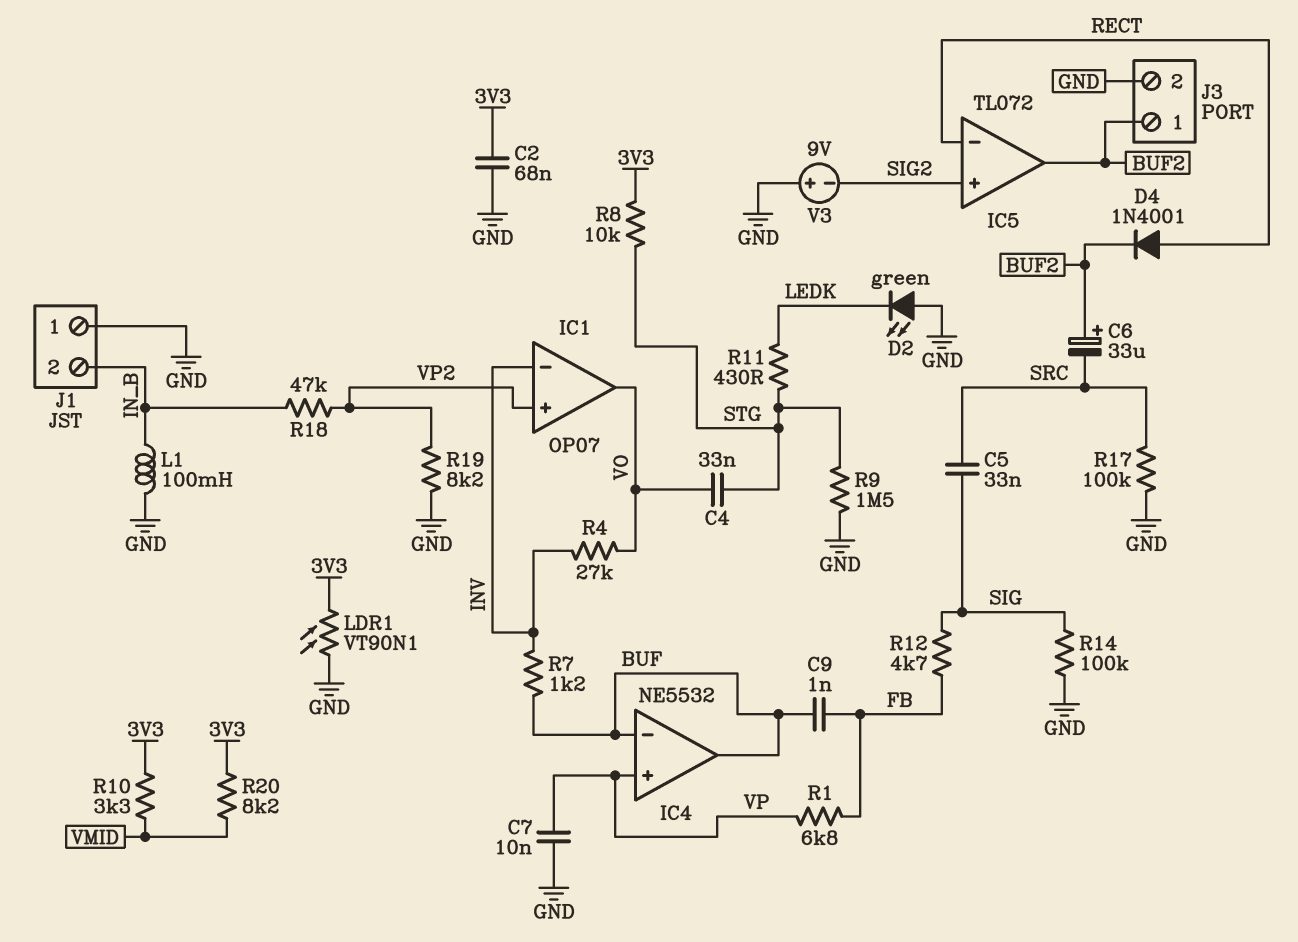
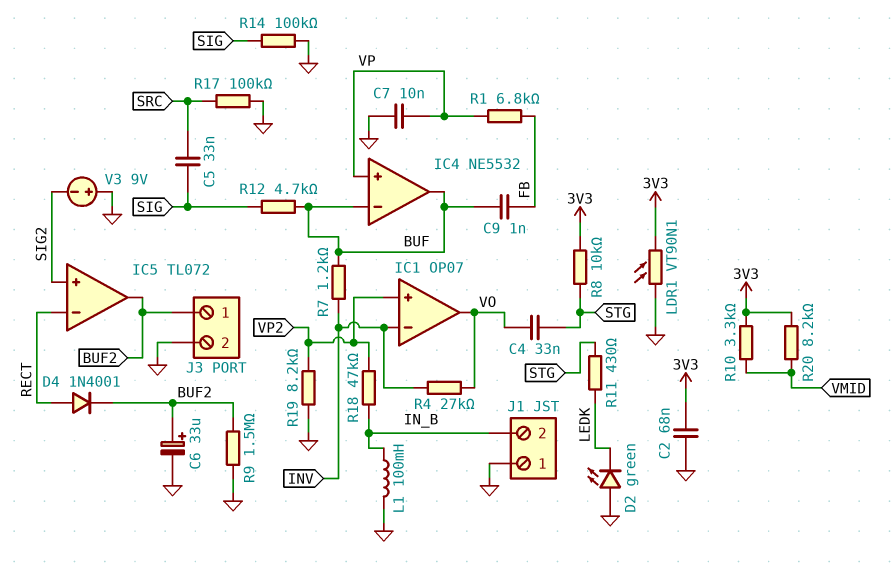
C6: 33uF (plus BUF2, minus SRC) -> 33uF (plus BUF2, minus GND)
R9: 1.5M (GND, STG) -> 1.5M (BUF2, GND)
R12: 4.7k (FB, SIG) -> 4.7k (BUF, SIG)

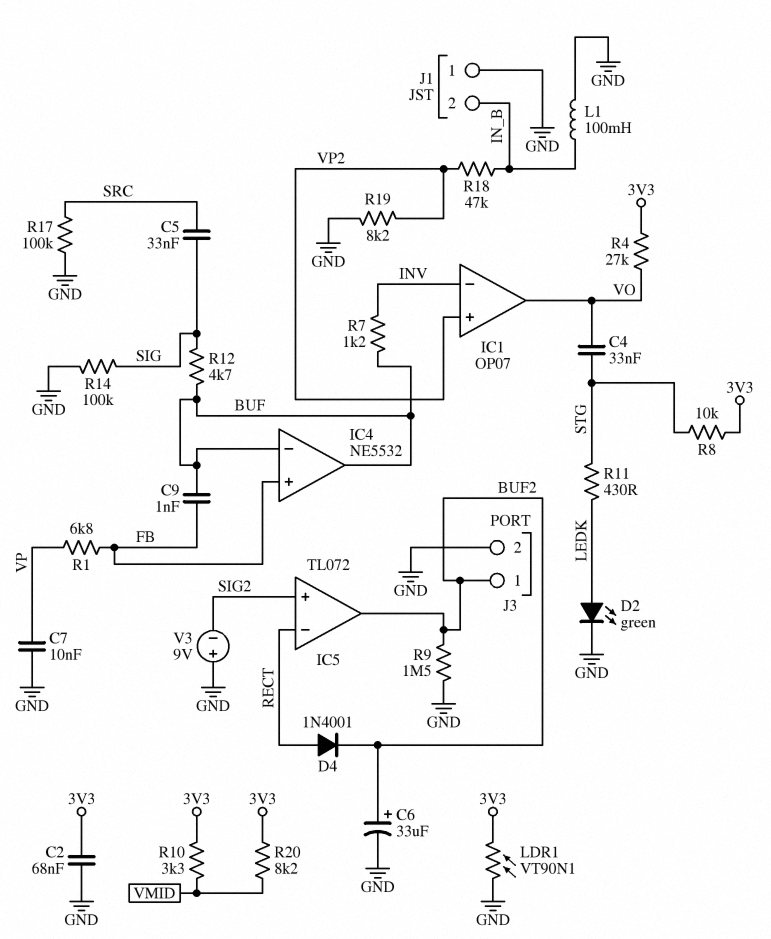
D2: LED green (A GND, K LEDK) -> LED green (A LEDK, K GND)
IC4 pin in+: VP -> FB
R4: 27k (INV, VO) -> 27k (3V3, VO)

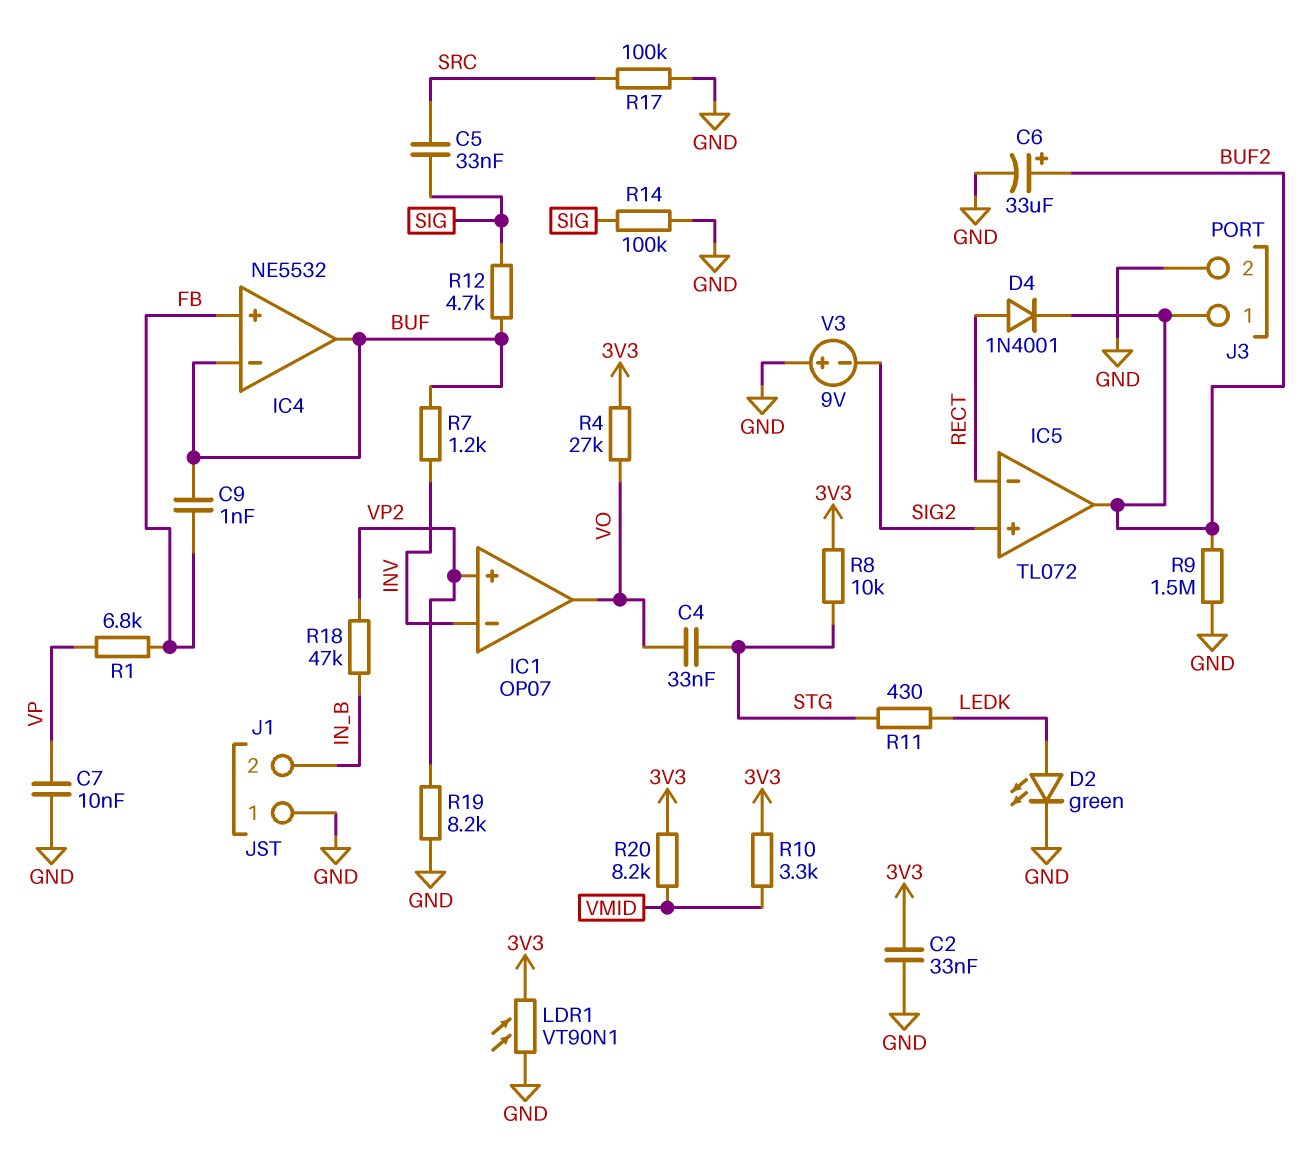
C2: 68nF (3V3, GND) -> 33nF (3V3, GND)
L1: 100mH (GND, IN_B) -> none

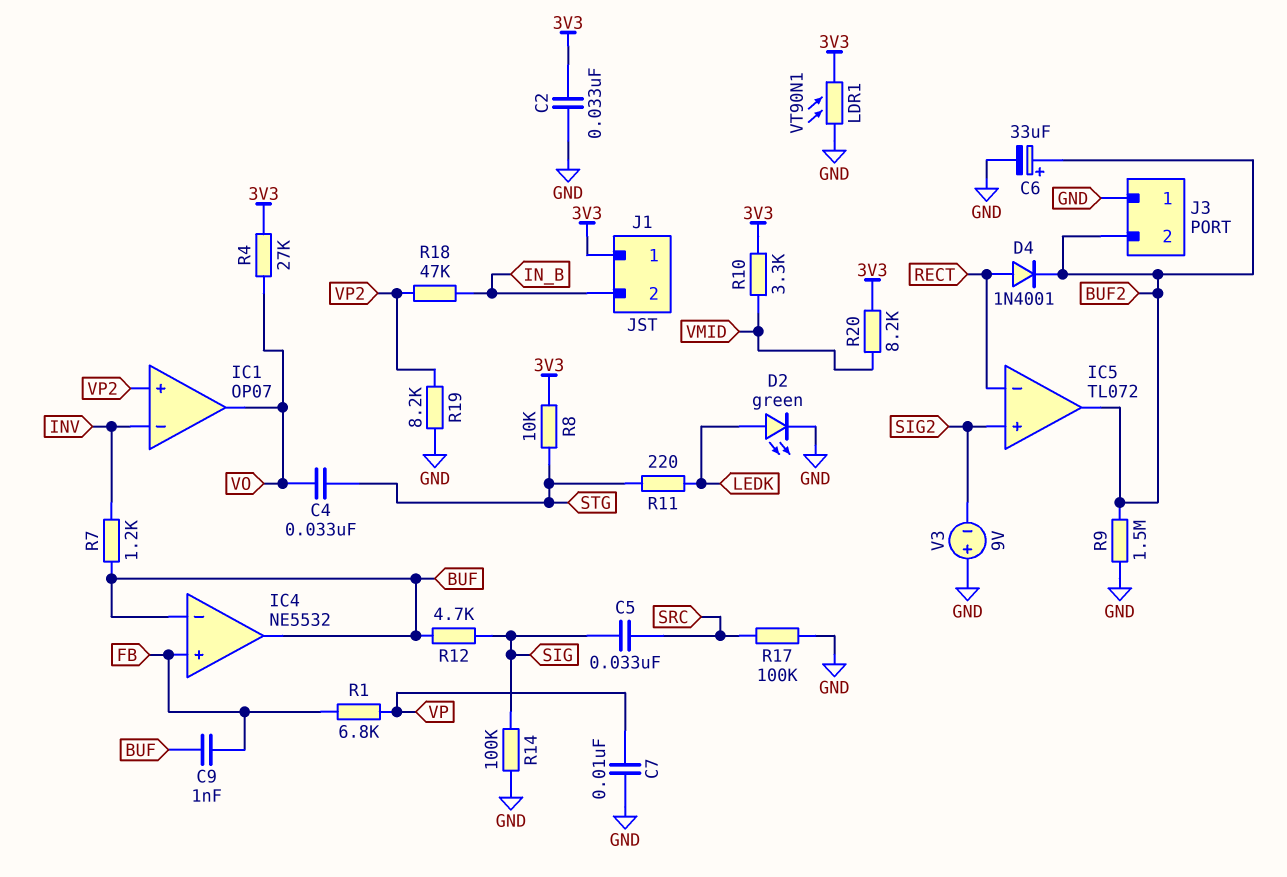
J1 pin 1: GND -> 3V3
J3 pin 1: BUF2 -> GND
J3 pin 2: GND -> BUF2
R11: 430 (LEDK, STG) -> 220 (LEDK, STG)

